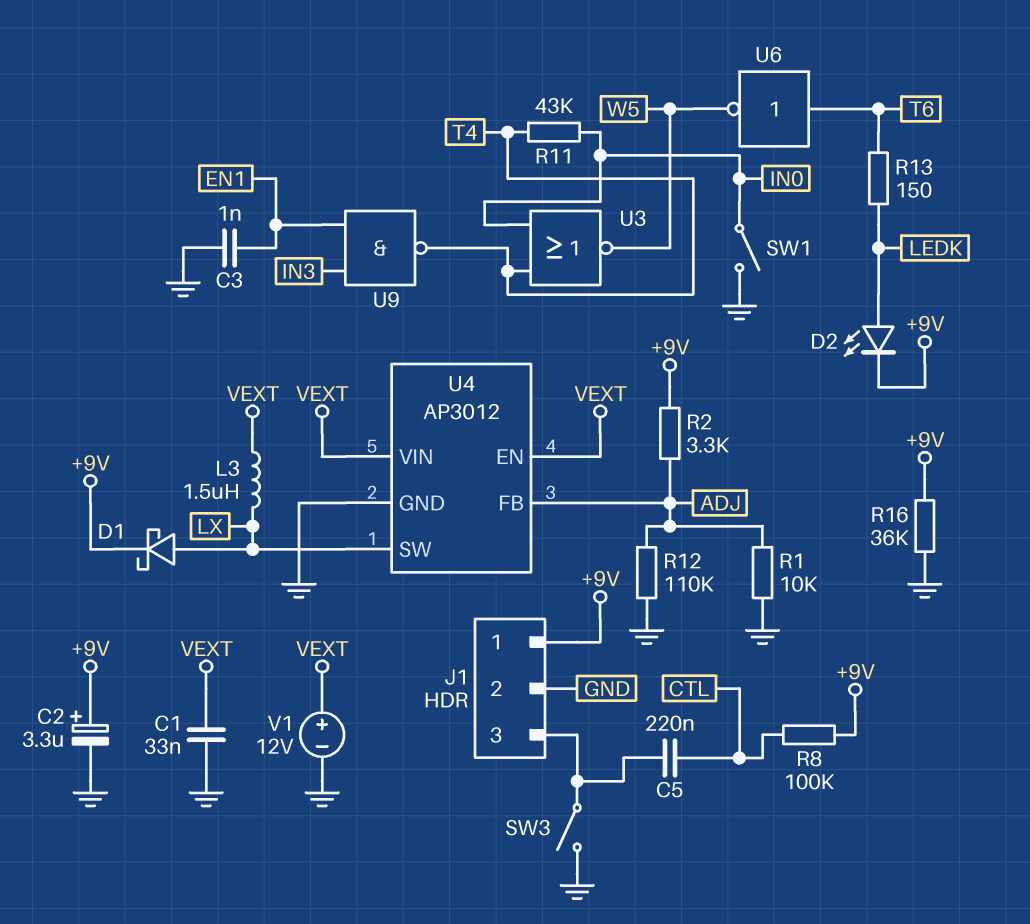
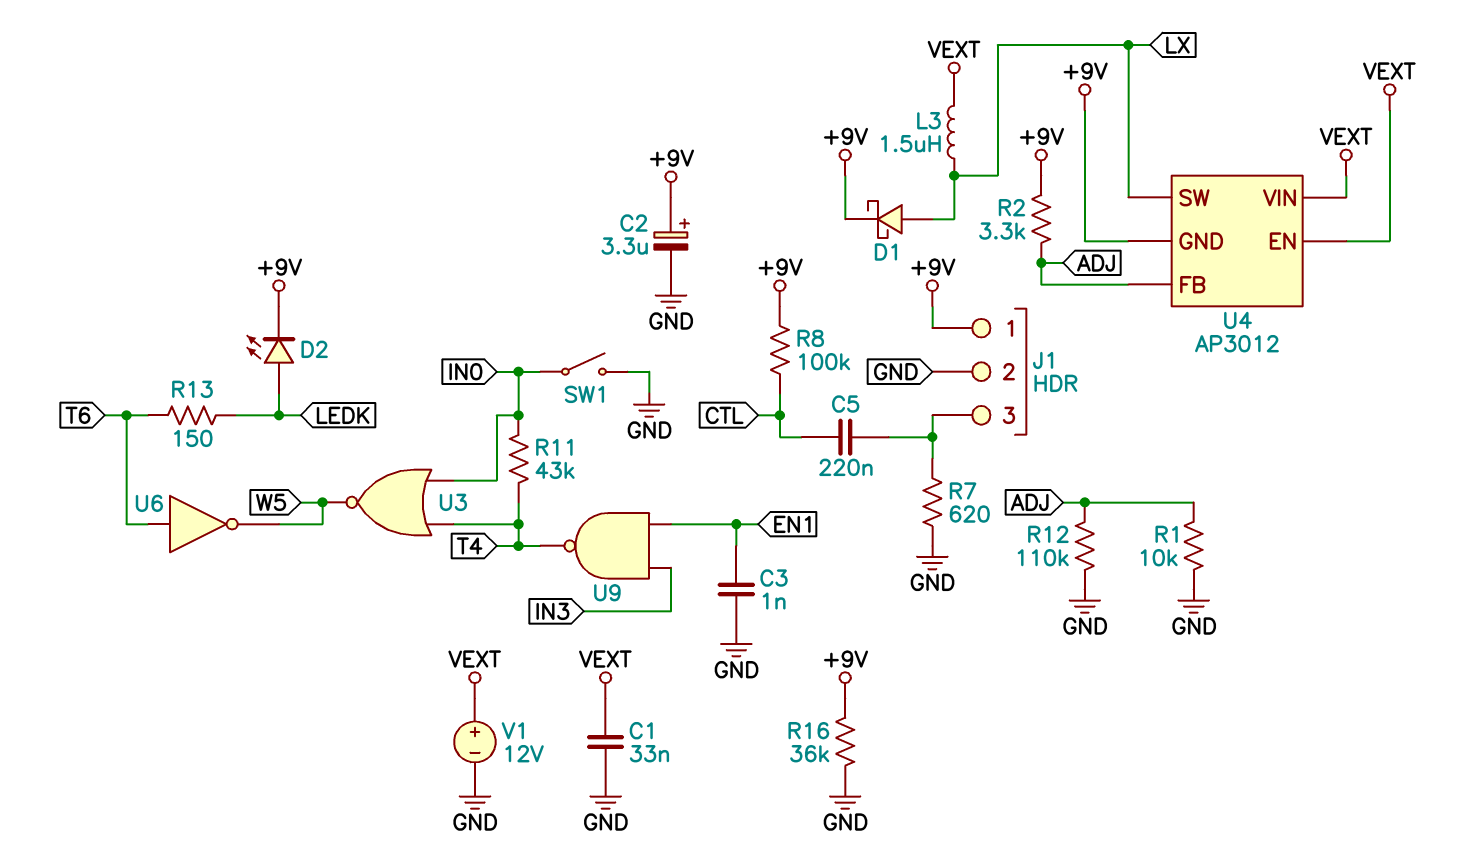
R7: none -> 620 (GND, J1/3)
SW3: switch (GND, J1/3) -> none
U4 pin GND: GND -> +9V

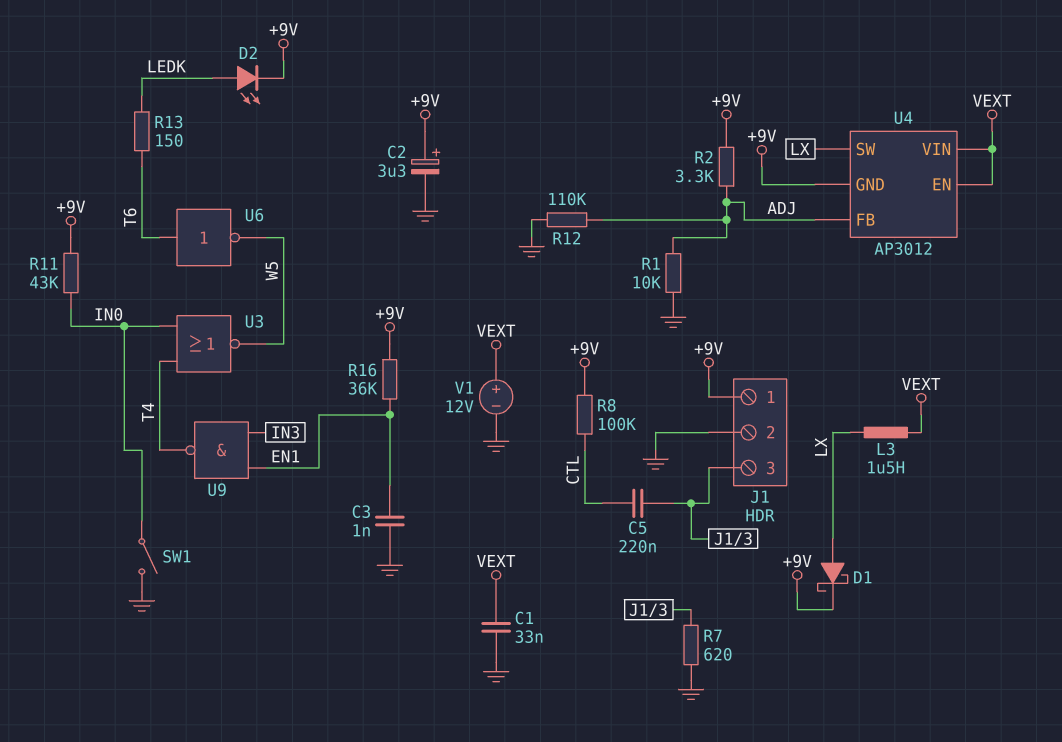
R11: 43k (IN0, T4) -> 43k (+9V, IN0)
R16: 36k (+9V, GND) -> 36k (+9V, EN1)

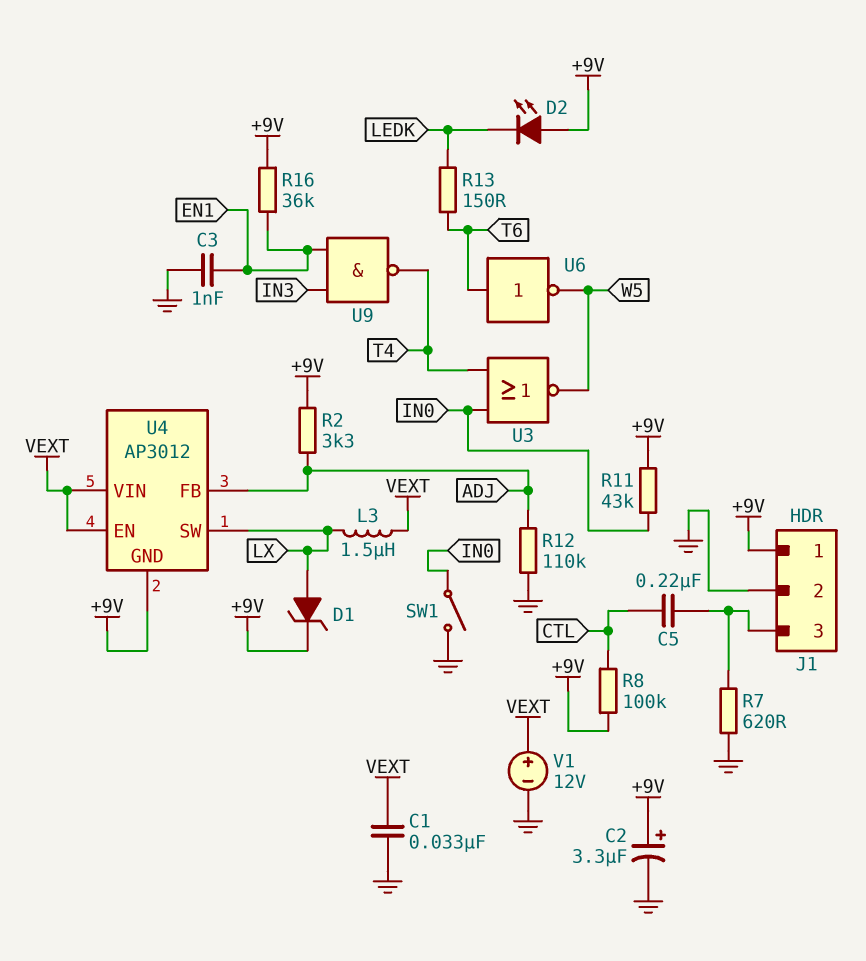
D1: schottky (A LX, K +9V) -> zener (A LX, K +9V)
D2: LED (A LEDK, K +9V) -> LED (A +9V, K LEDK)
R1: 10k (ADJ, GND) -> none

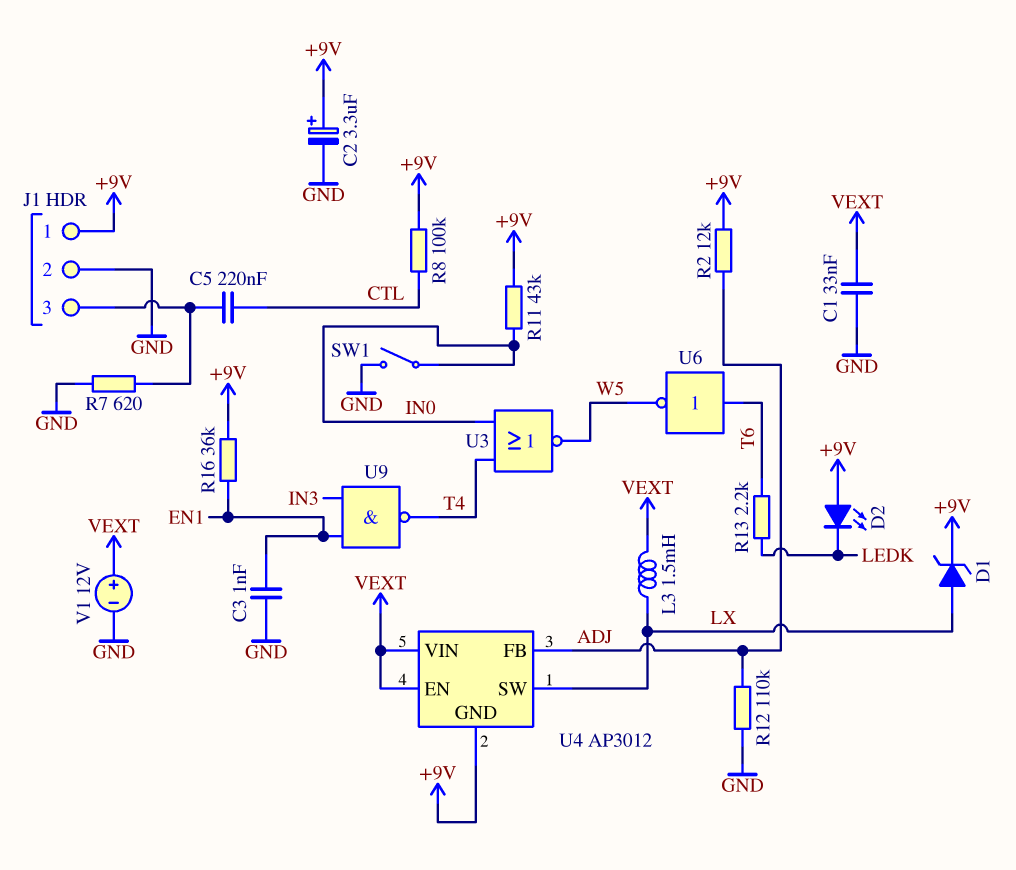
L3: 1.5uH (LX, VEXT) -> 1.5mH (LX, VEXT)
R2: 3.3k (+9V, ADJ) -> 12k (+9V, ADJ)
R13: 150 (LEDK, T6) -> 2.2k (LEDK, T6)

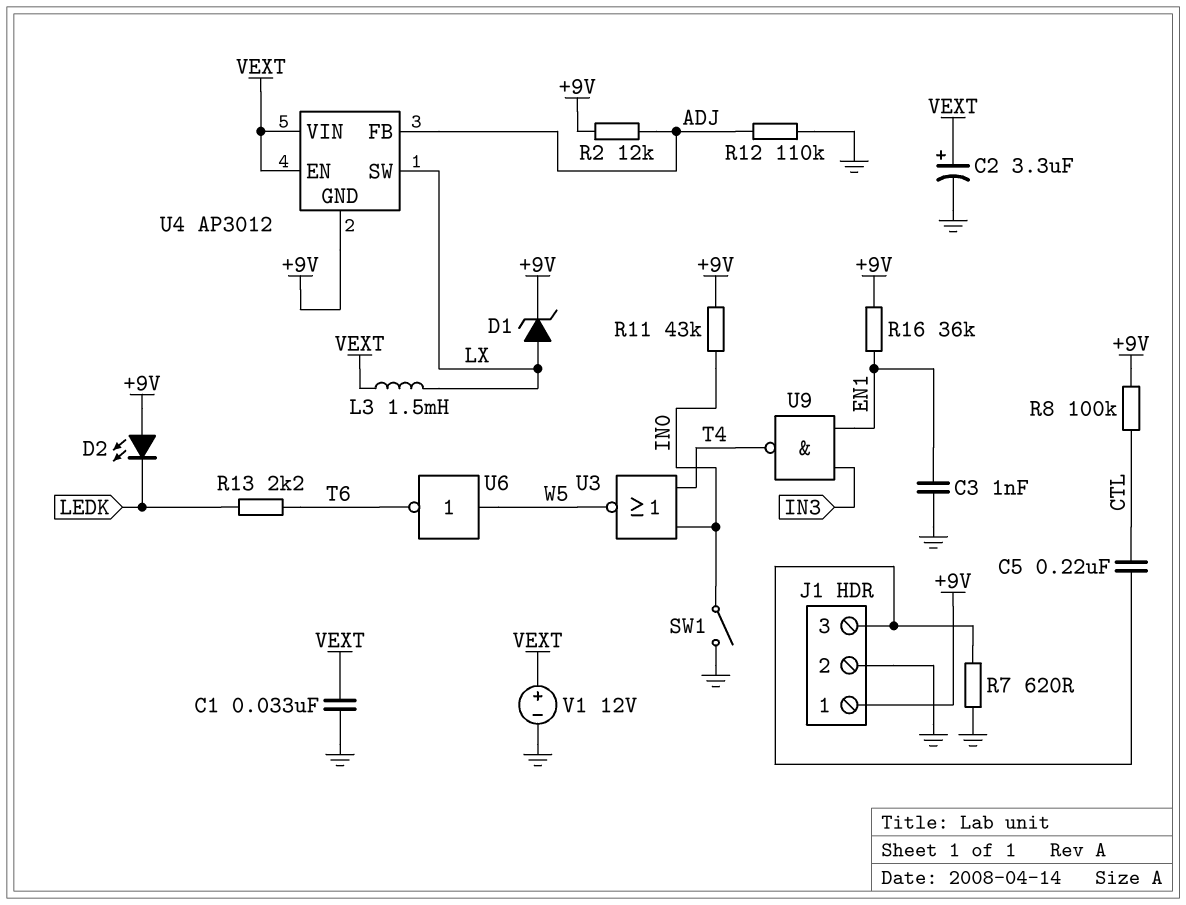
C2: 3.3uF (plus +9V, minus GND) -> 3.3uF (plus VEXT, minus GND)
U6: NOT (in T6, out W5) -> NOT (in W5, out T6)

